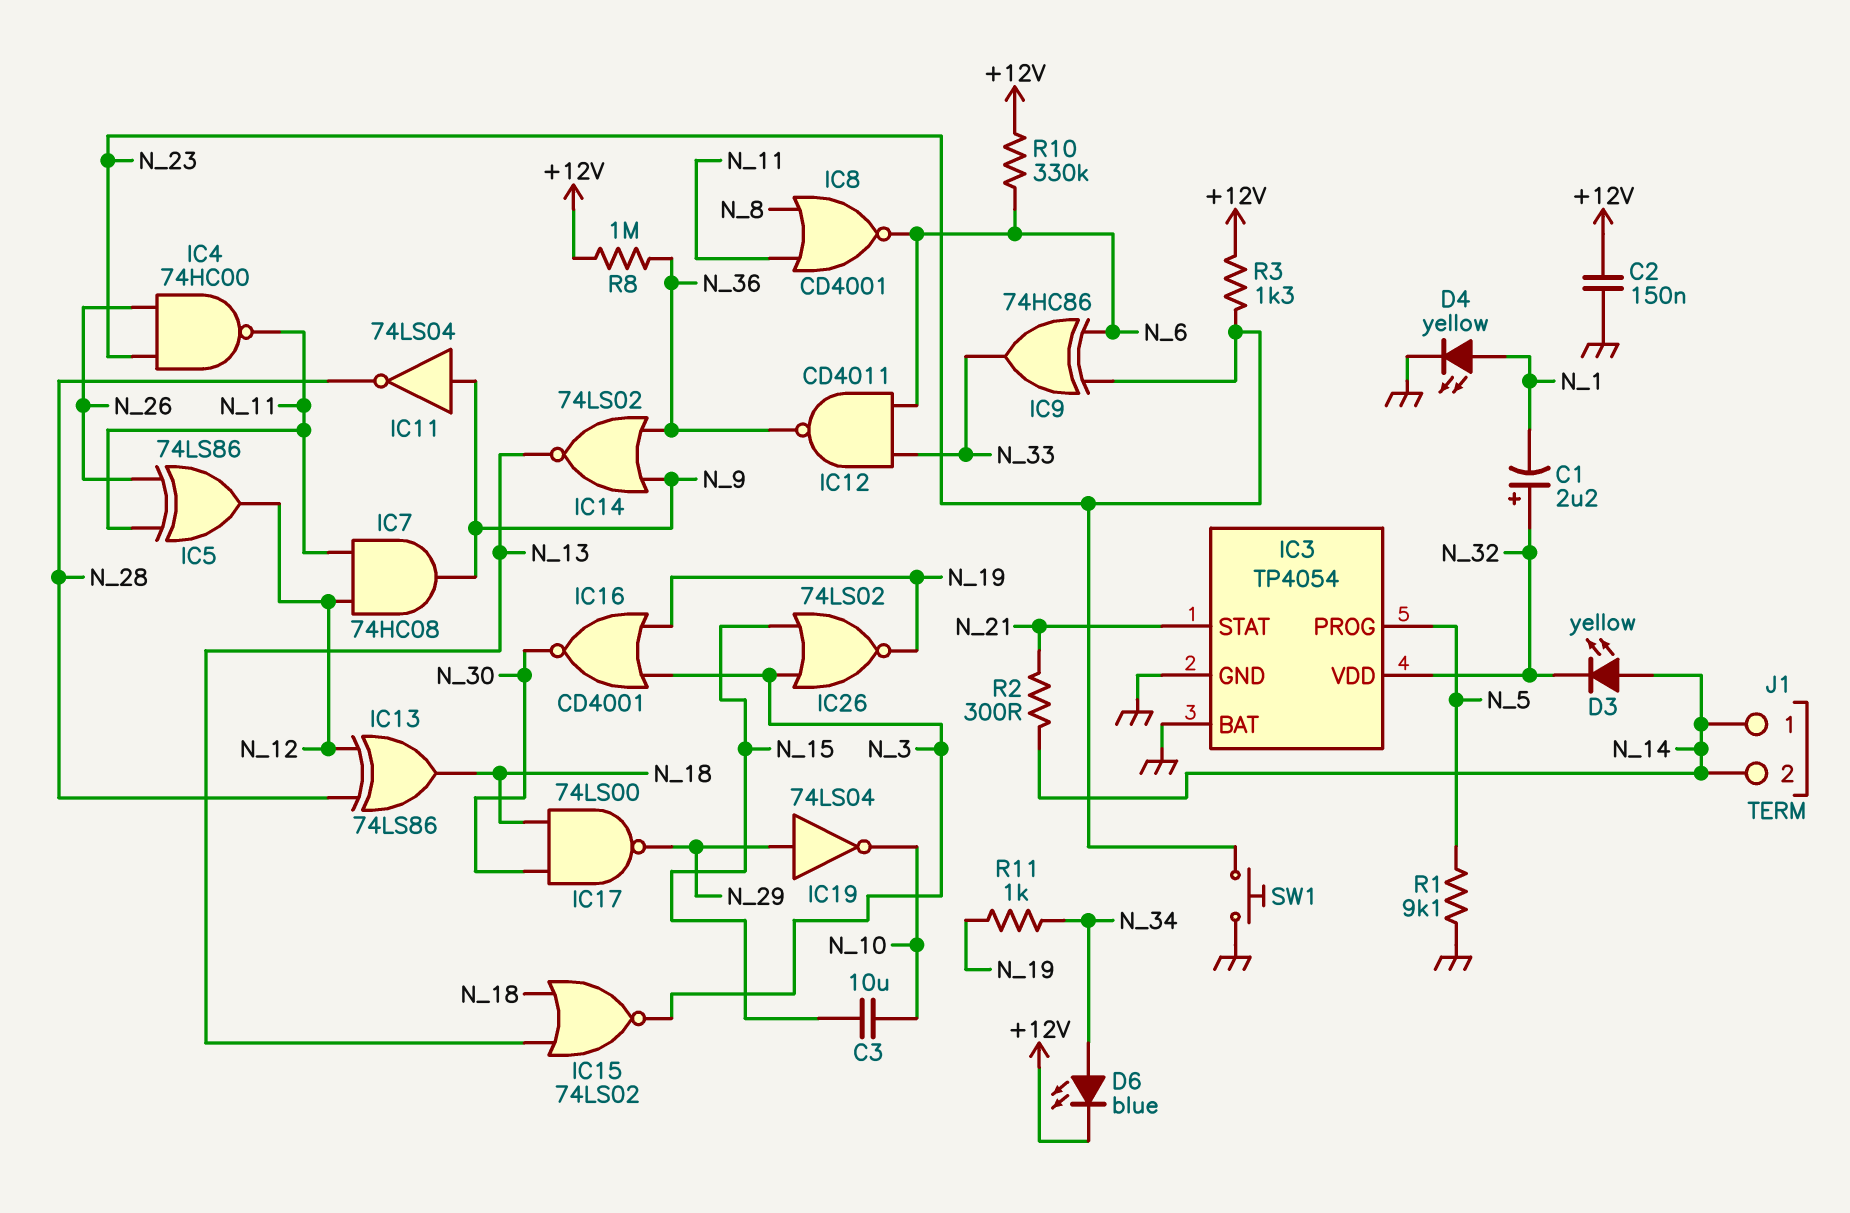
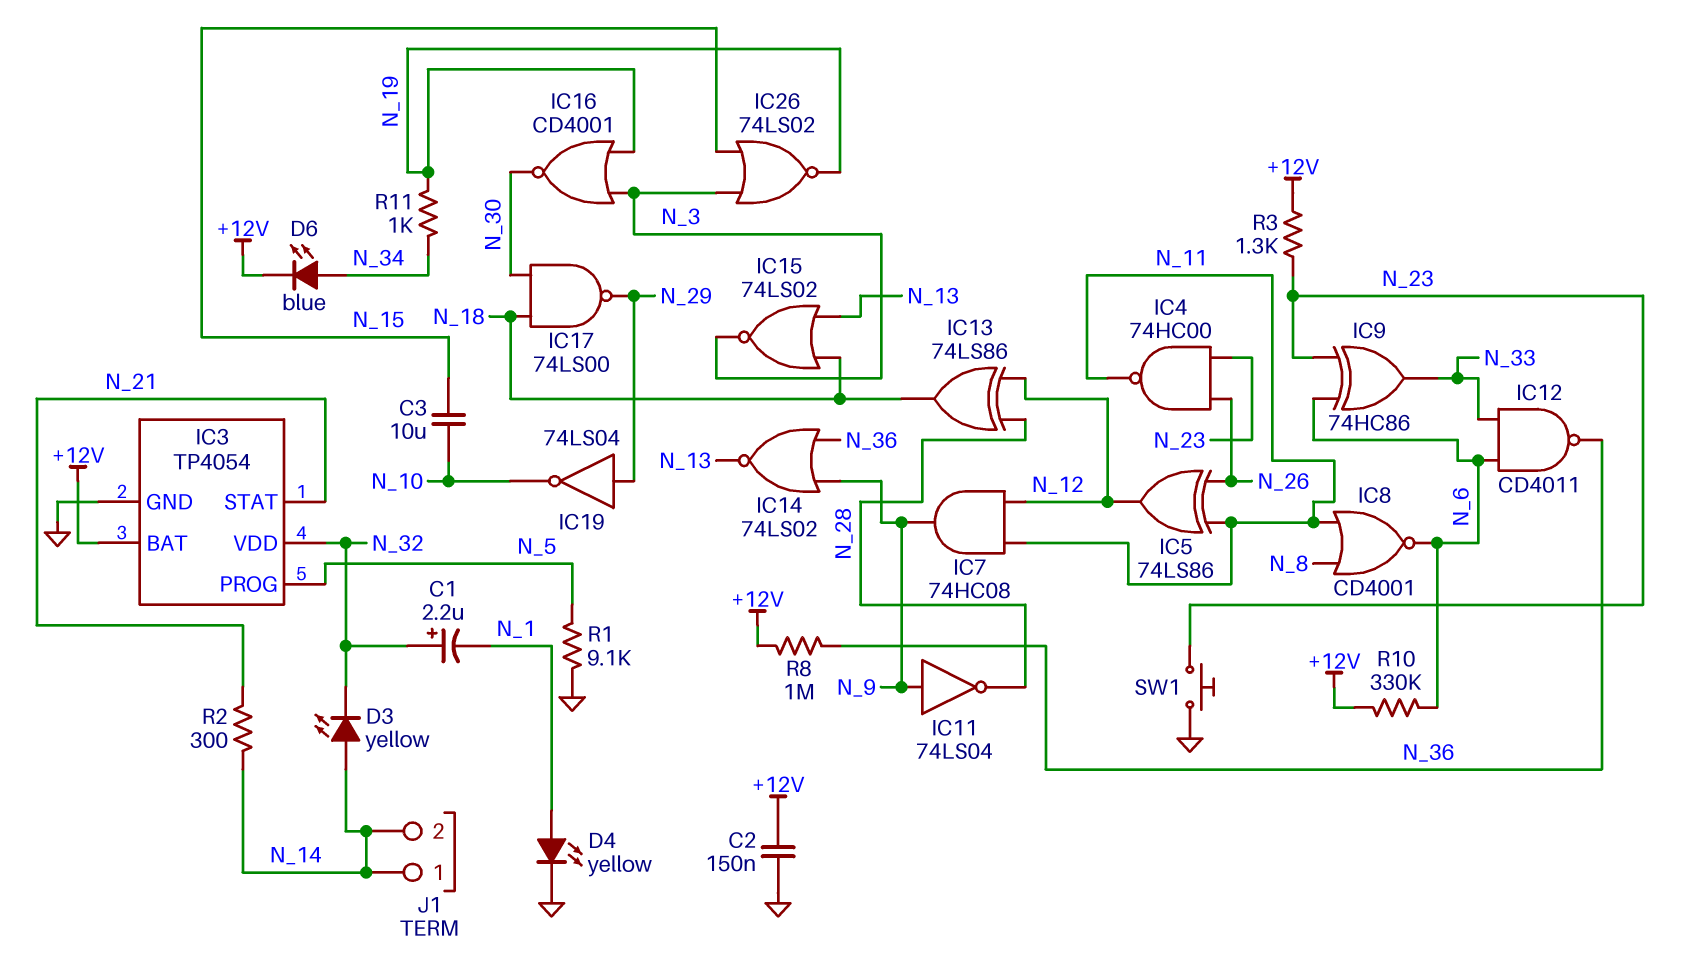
IC3 pin BAT: GND -> +12V

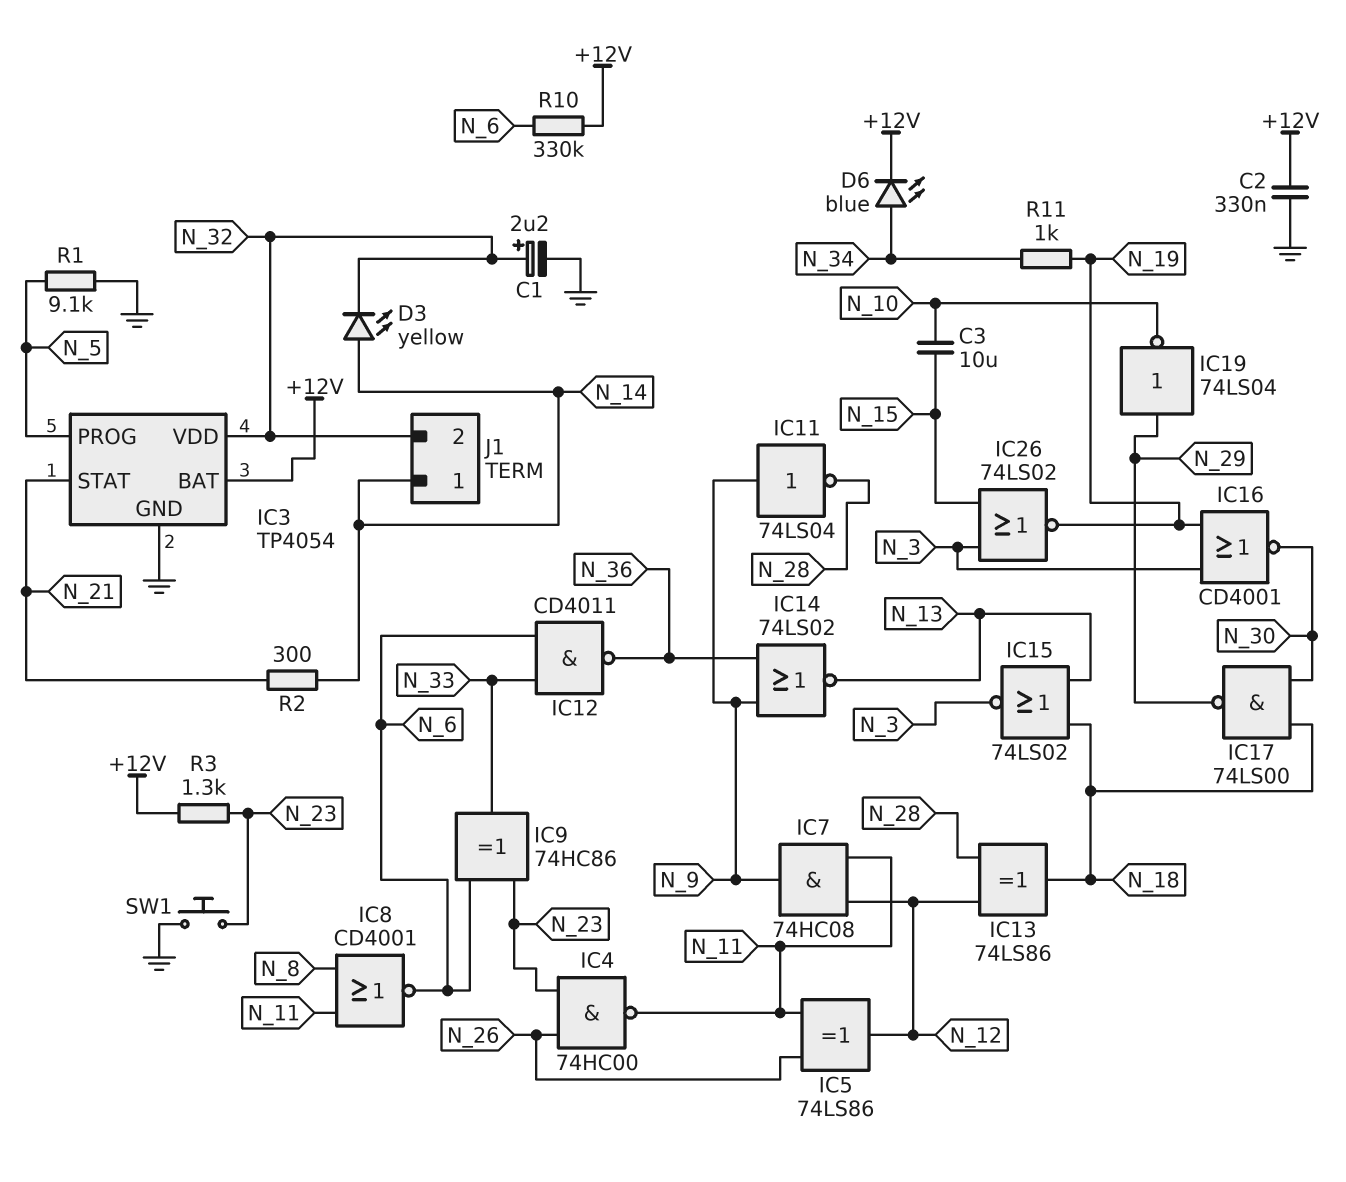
C1: 2.2uF (plus N_32, minus N_1) -> 2.2uF (plus N_32, minus GND)
C2: 150nF (+12V, GND) -> 330nF (+12V, GND)
D4: LED yellow (A N_1, K GND) -> none
J1 pin 2: N_14 -> N_32
R8: 1M (+12V, N_36) -> none

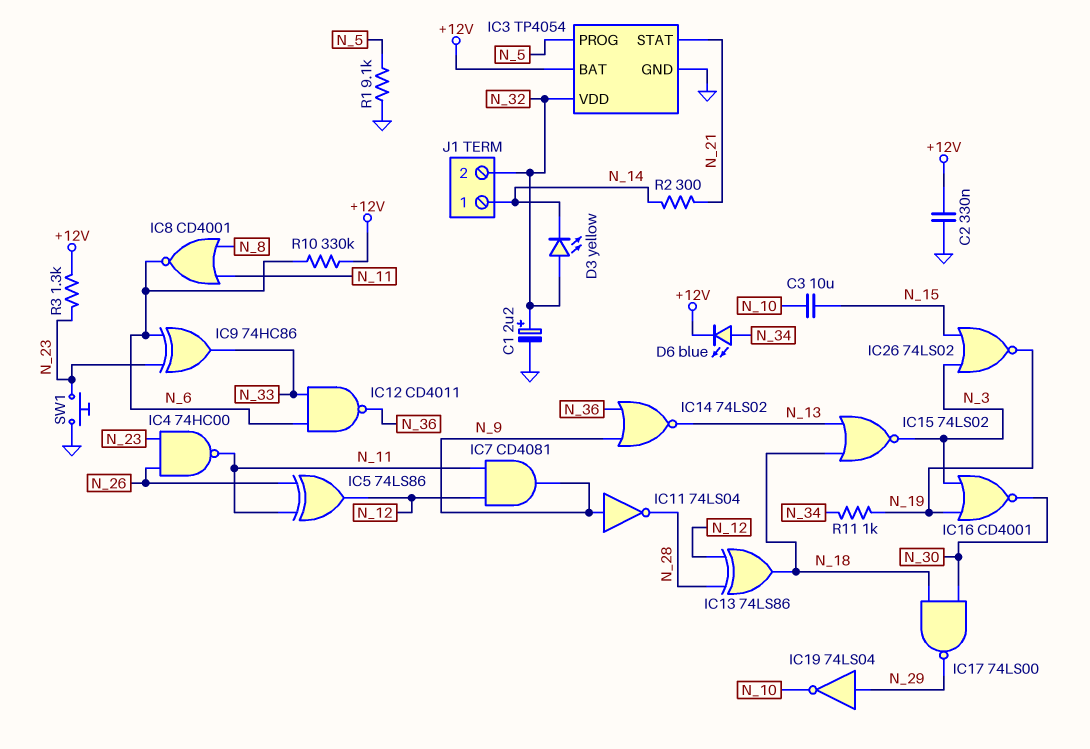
D3: LED yellow (A N_14, K N_32) -> LED yellow (A N_32, K N_14)
IC7: AND 74HC08 (in N_11, in N_12, out N_9) -> AND CD4081 (in N_11, in N_12, out N_9)

